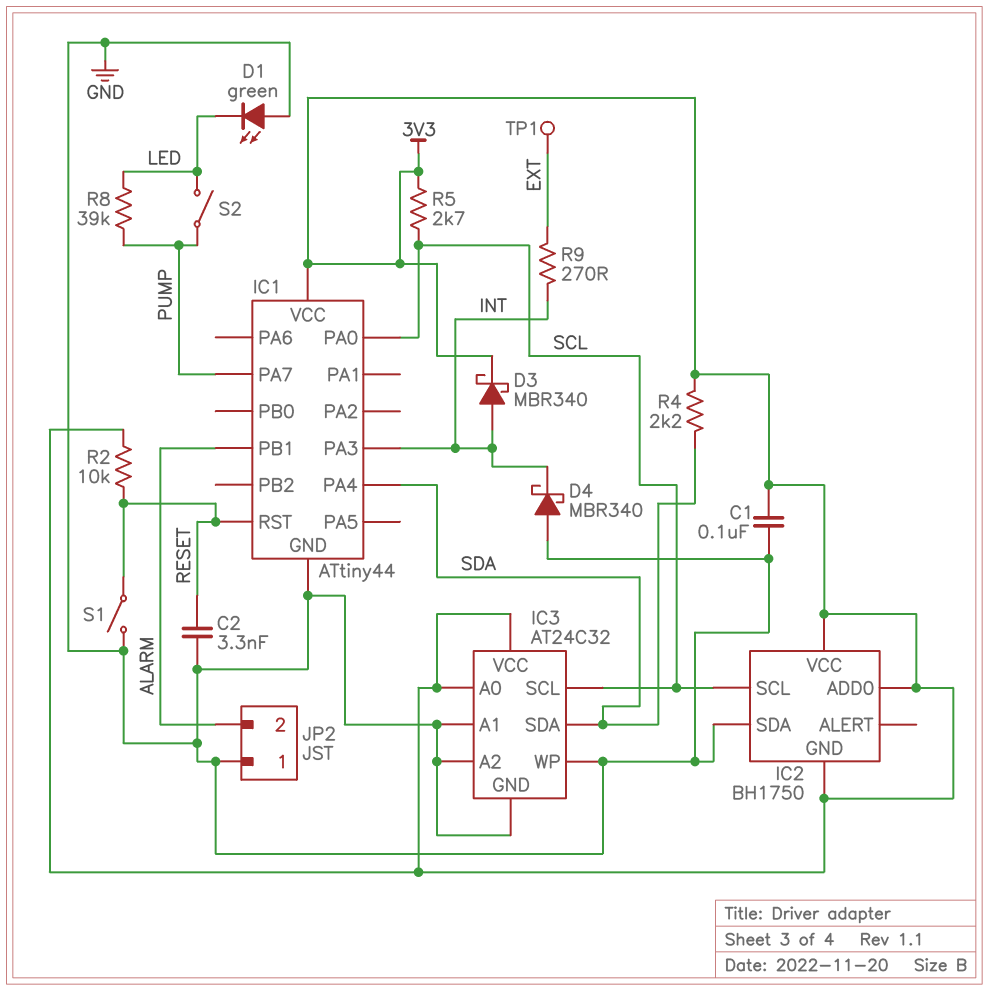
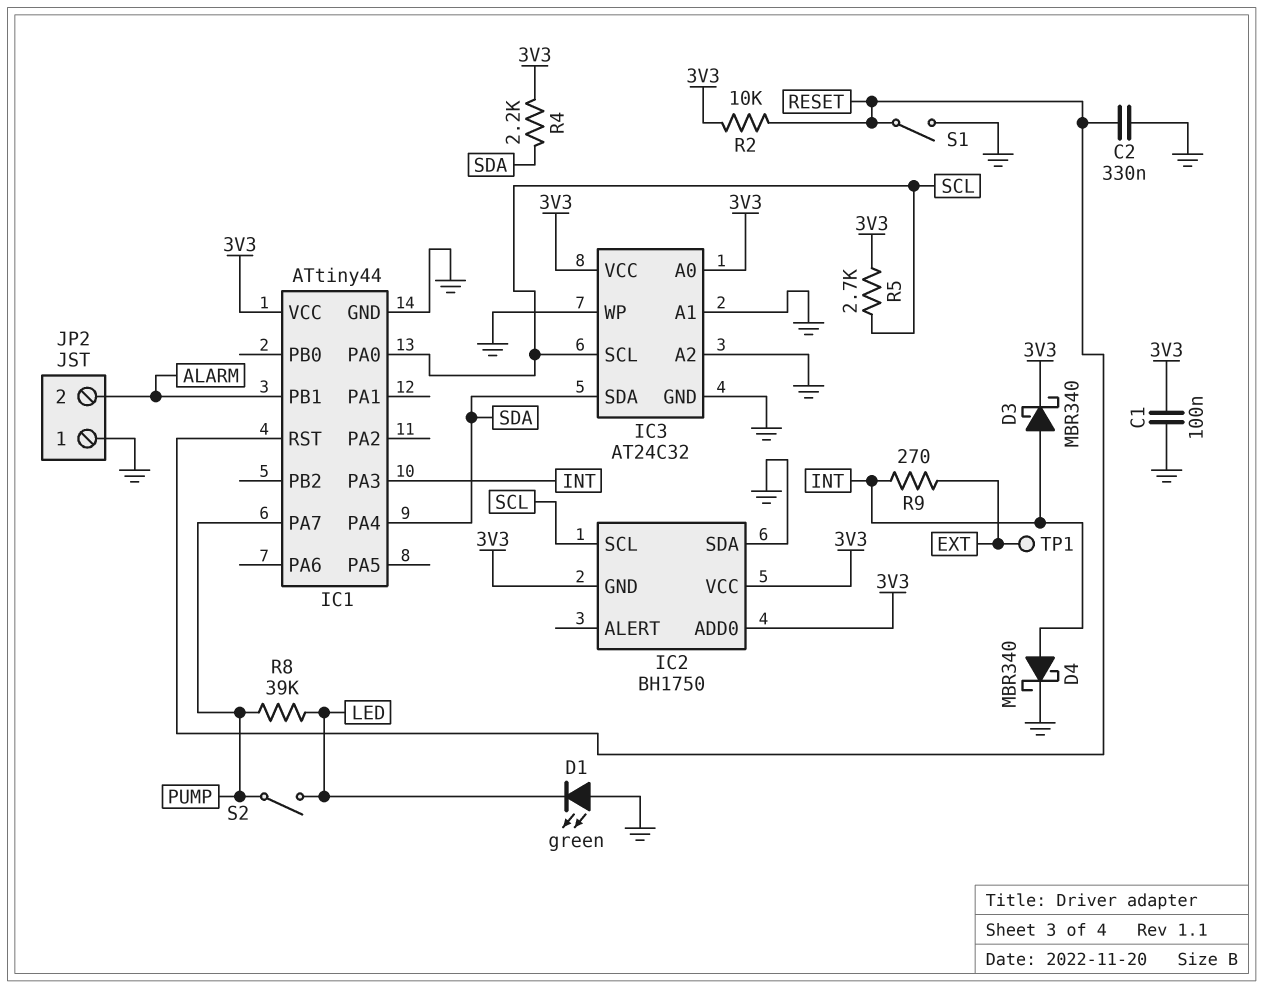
C2: 3.3nF (GND, RESET) -> 330nF (GND, RESET)
D4: schottky MBR340 (A GND, K INT) -> schottky MBR340 (A INT, K GND)

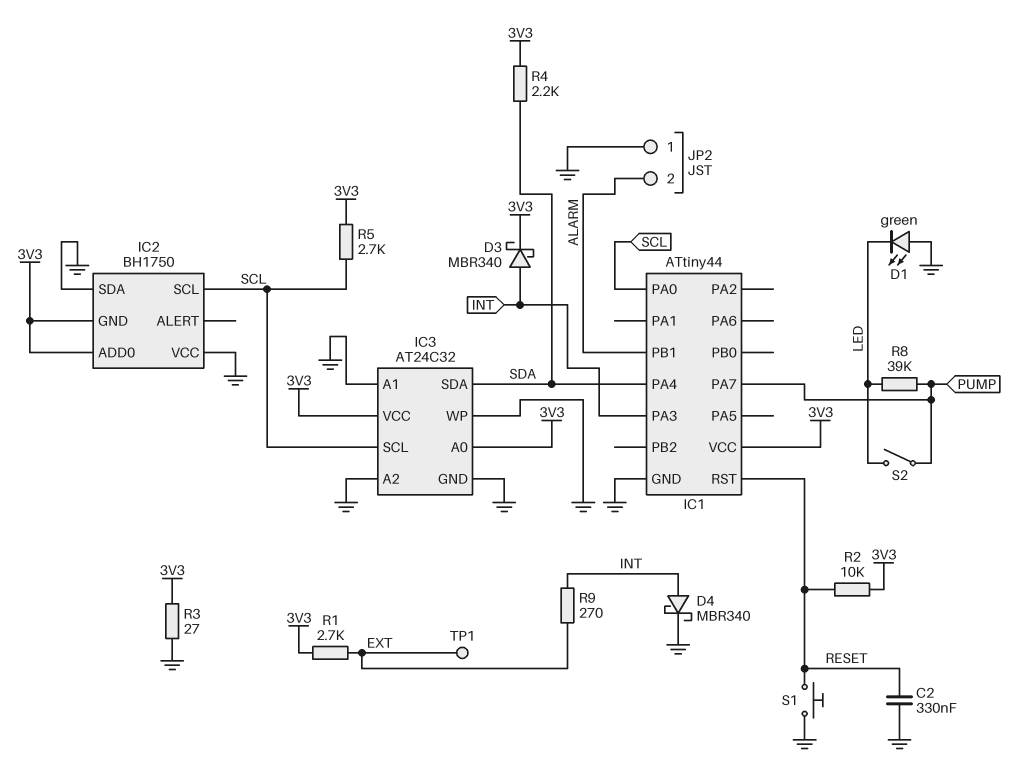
C1: 100nF (3V3, GND) -> none
IC2 pin VCC: 3V3 -> GND
R1: none -> 2.7k (3V3, EXT)
R3: none -> 27 (3V3, GND)
S1: switch (GND, RESET) -> button (GND, RESET)

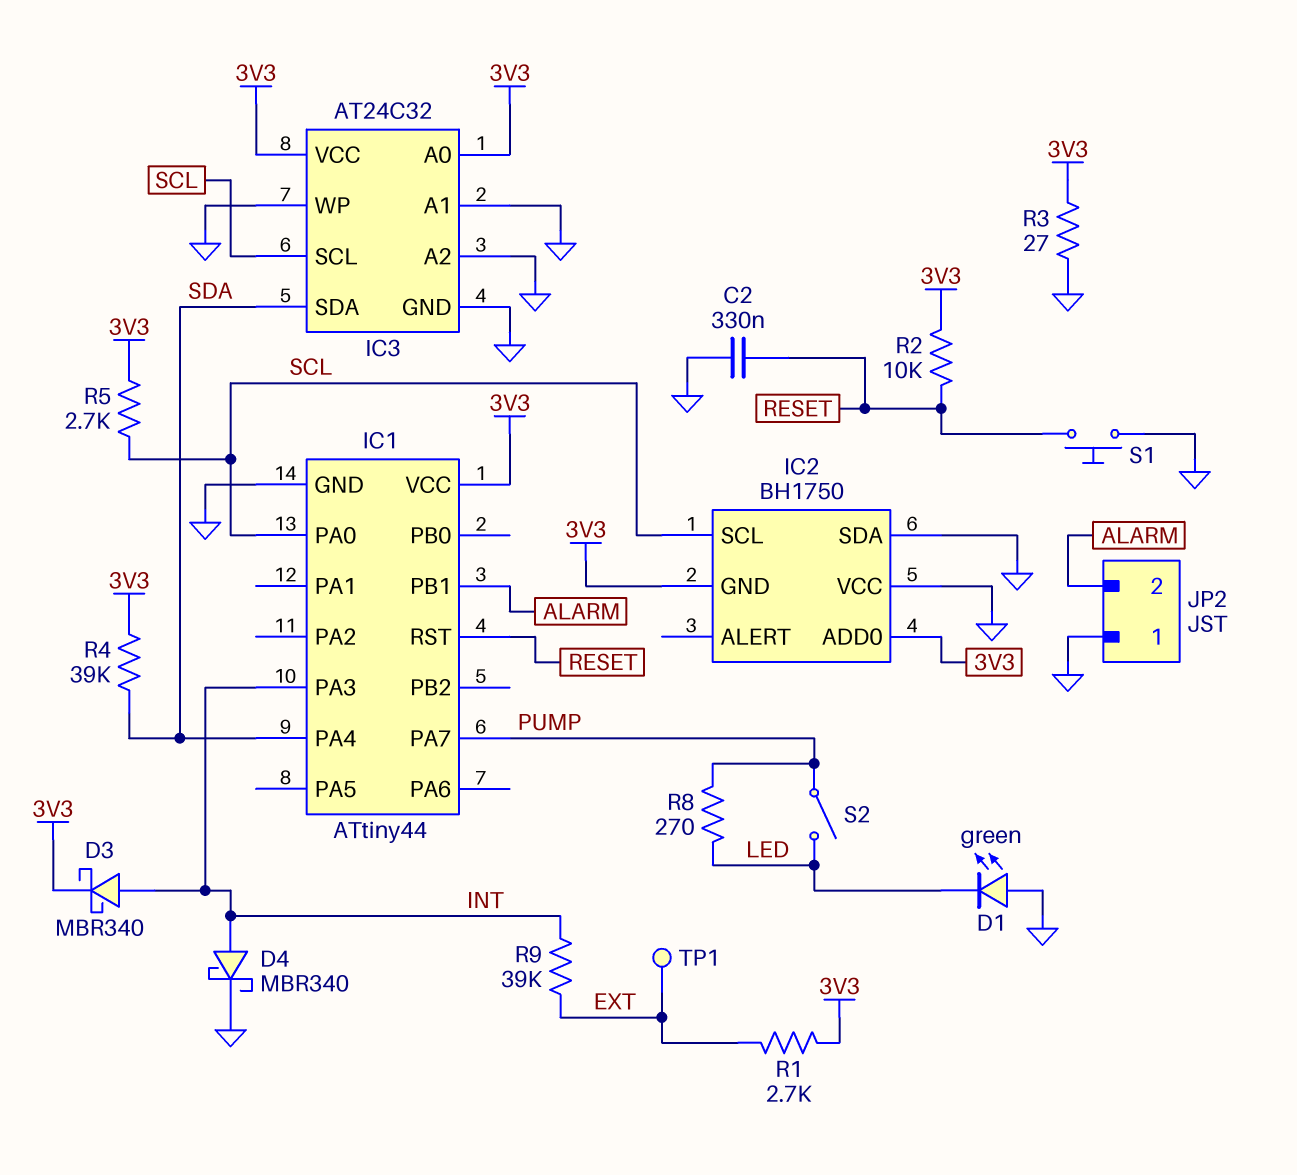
R4: 2.2k (3V3, SDA) -> 39k (3V3, SDA)
R8: 39k (LED, PUMP) -> 270 (LED, PUMP)
R9: 270 (EXT, INT) -> 39k (EXT, INT)

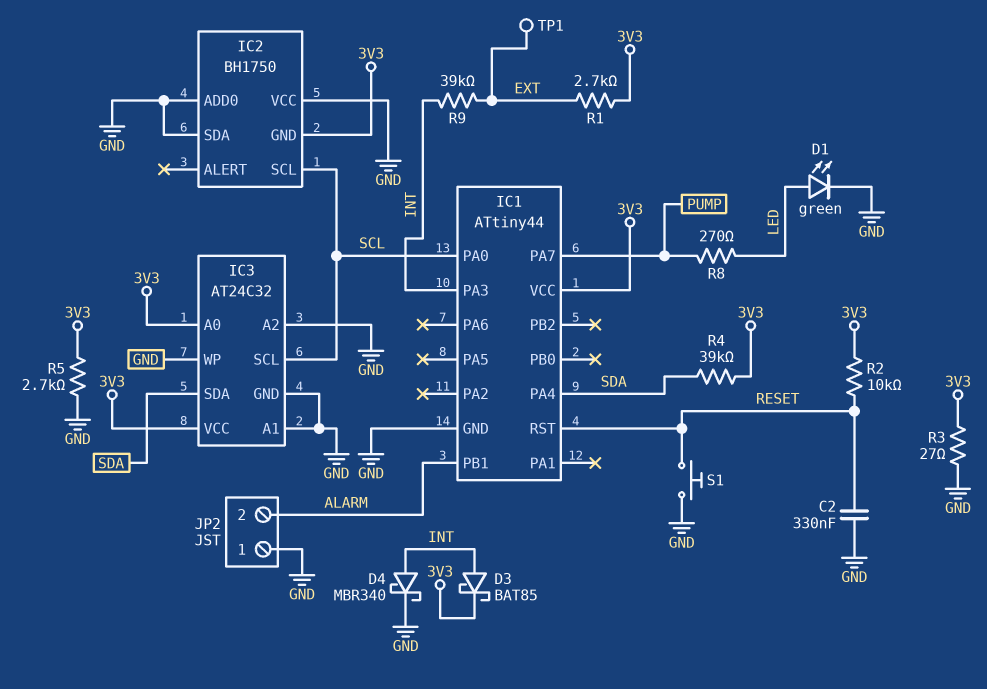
D1: LED green (A GND, K LED) -> LED green (A LED, K GND)
D3: schottky MBR340 (A INT, K 3V3) -> schottky BAT85 (A INT, K 3V3)
IC2 pin ADD0: 3V3 -> GND
R5: 2.7k (3V3, SCL) -> 2.7k (3V3, GND)
S2: switch (LED, PUMP) -> none

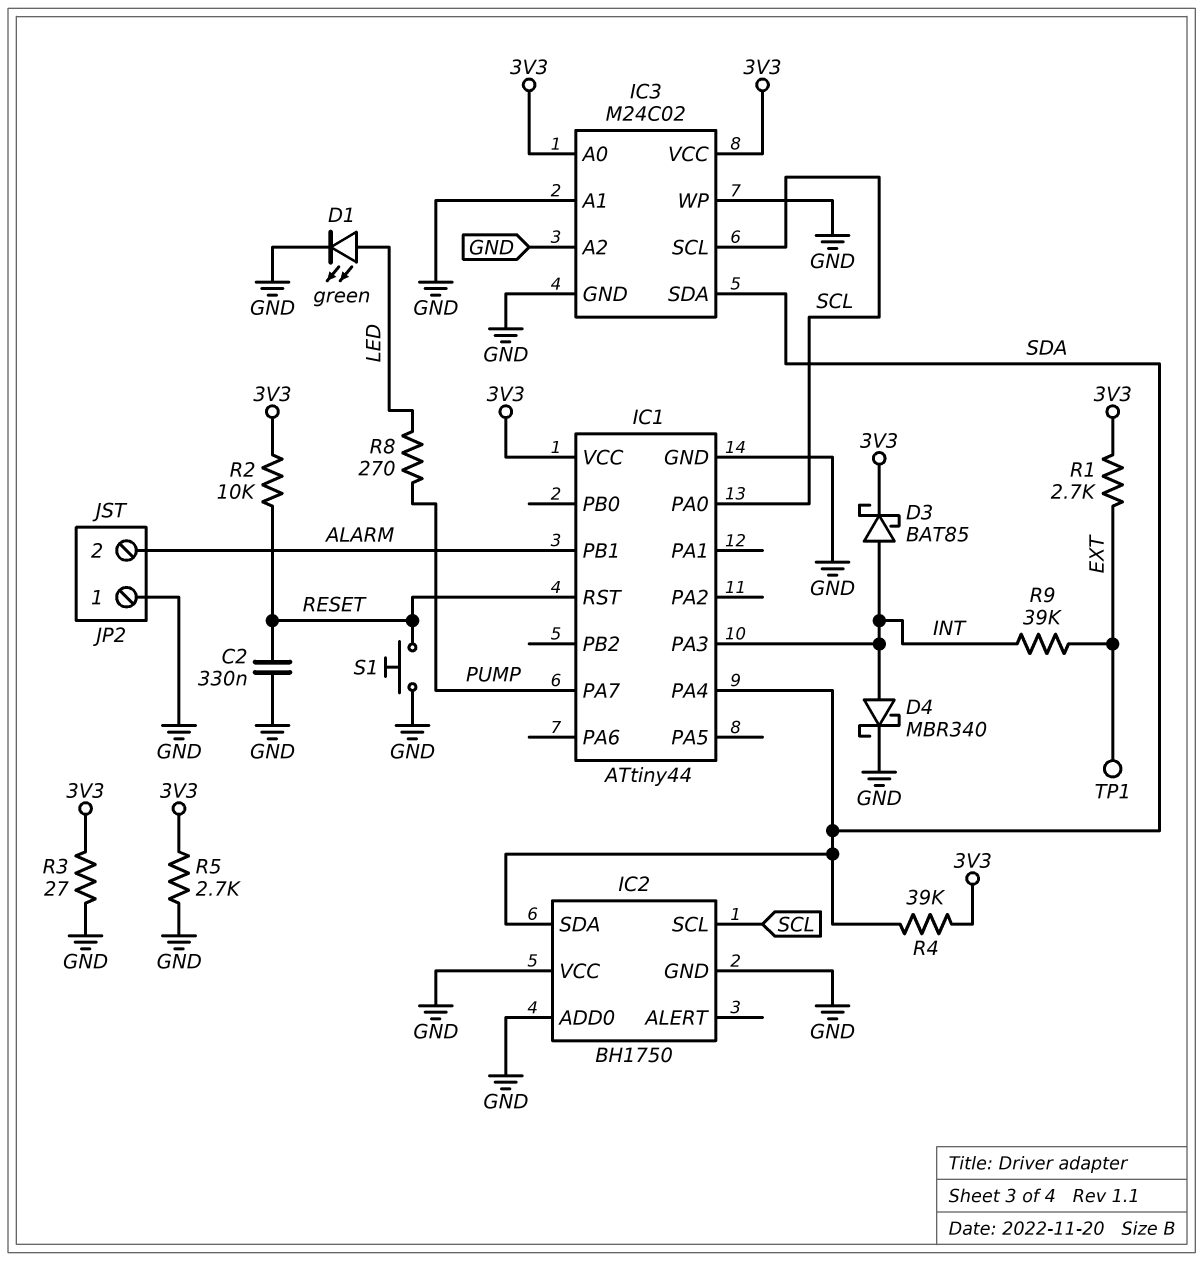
IC2 pin GND: 3V3 -> GND
IC2 pin SDA: GND -> SDA
IC3: AT24C32 -> M24C02

